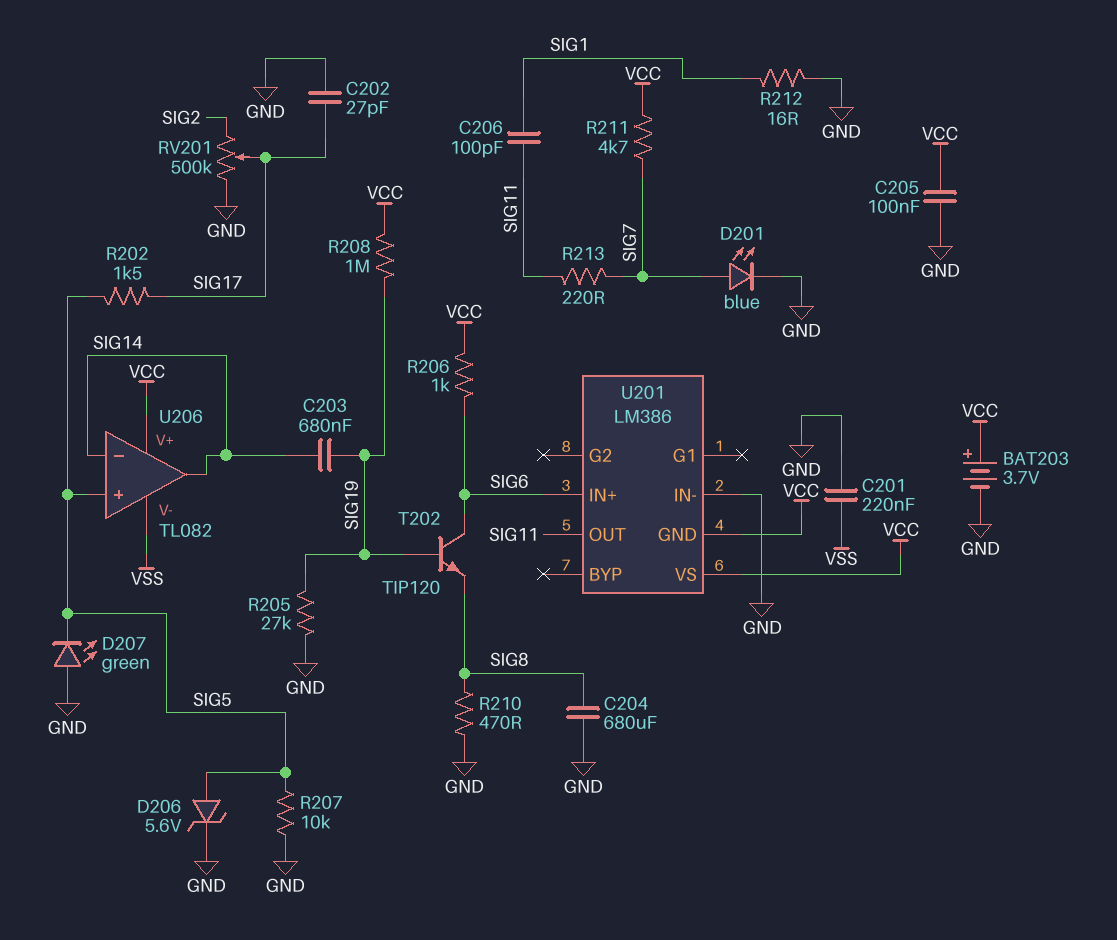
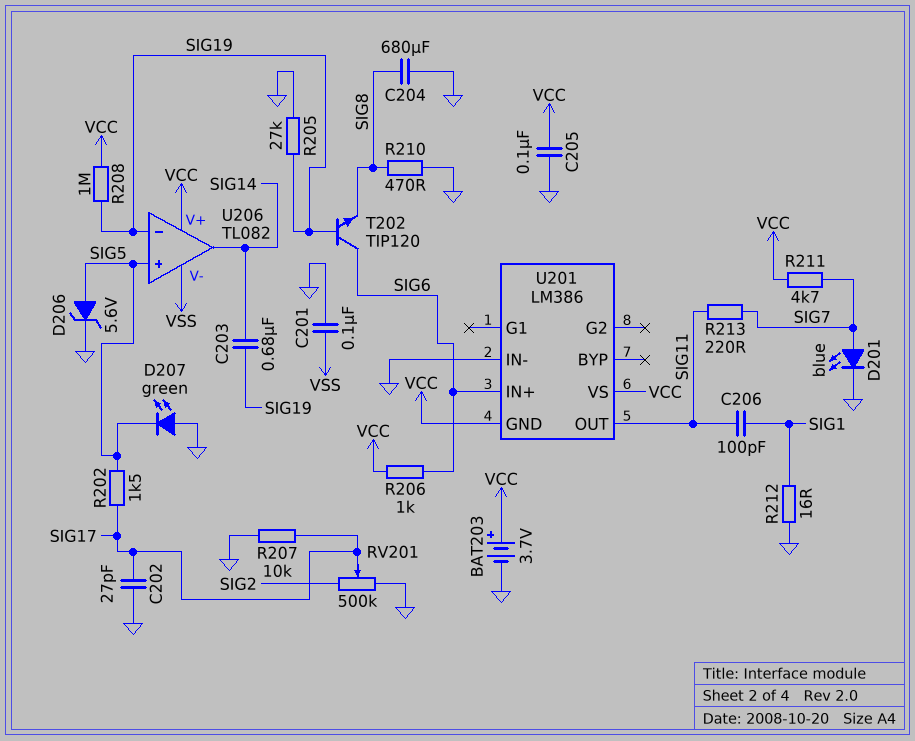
C201: 220nF (GND, VSS) -> 100nF (GND, VSS)
R207: 10k (GND, SIG5) -> 10k (GND, SIG17)
U206 pin in-: SIG14 -> SIG19

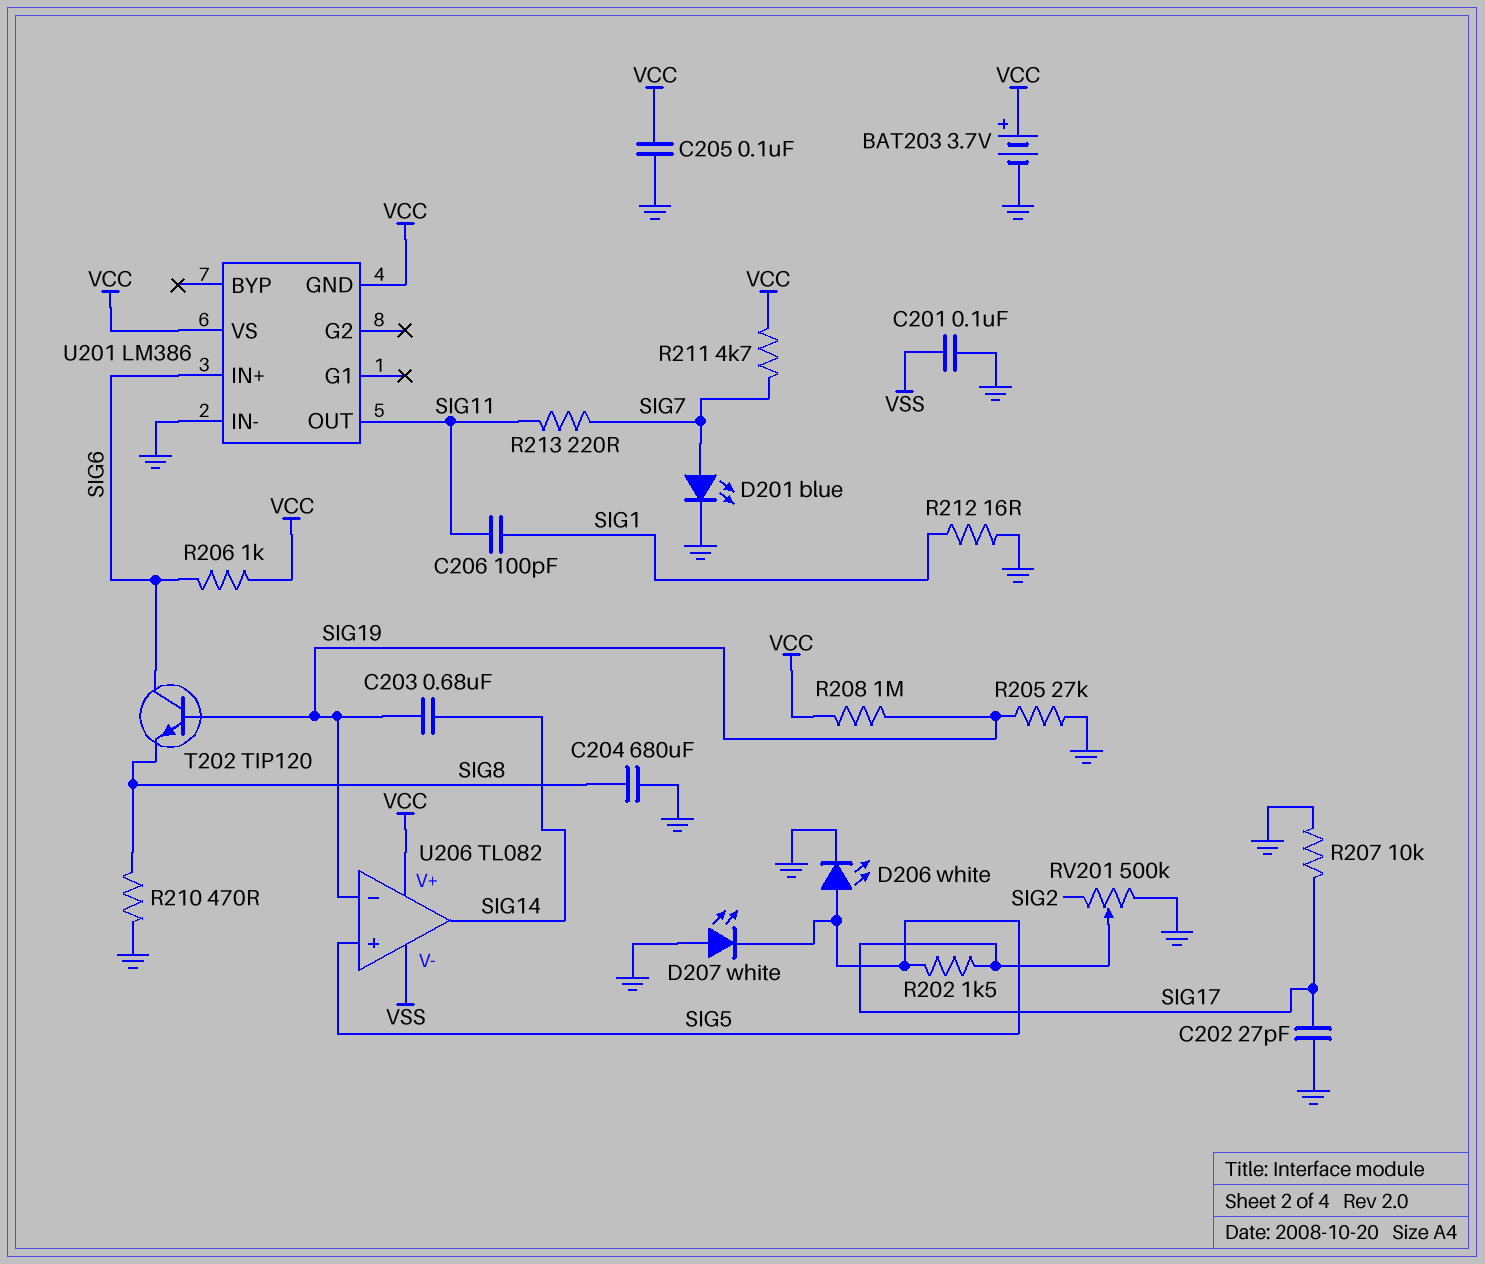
D206: zener 5.6V (A SIG5, K GND) -> LED white (A SIG5, K GND)
D207: LED green (A GND, K SIG5) -> LED white (A GND, K SIG5)

